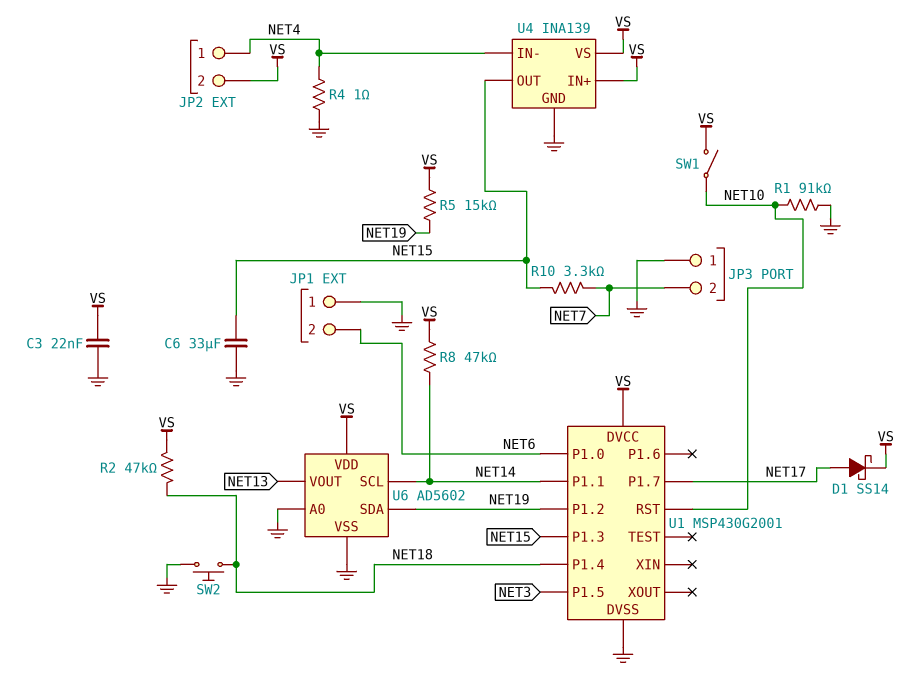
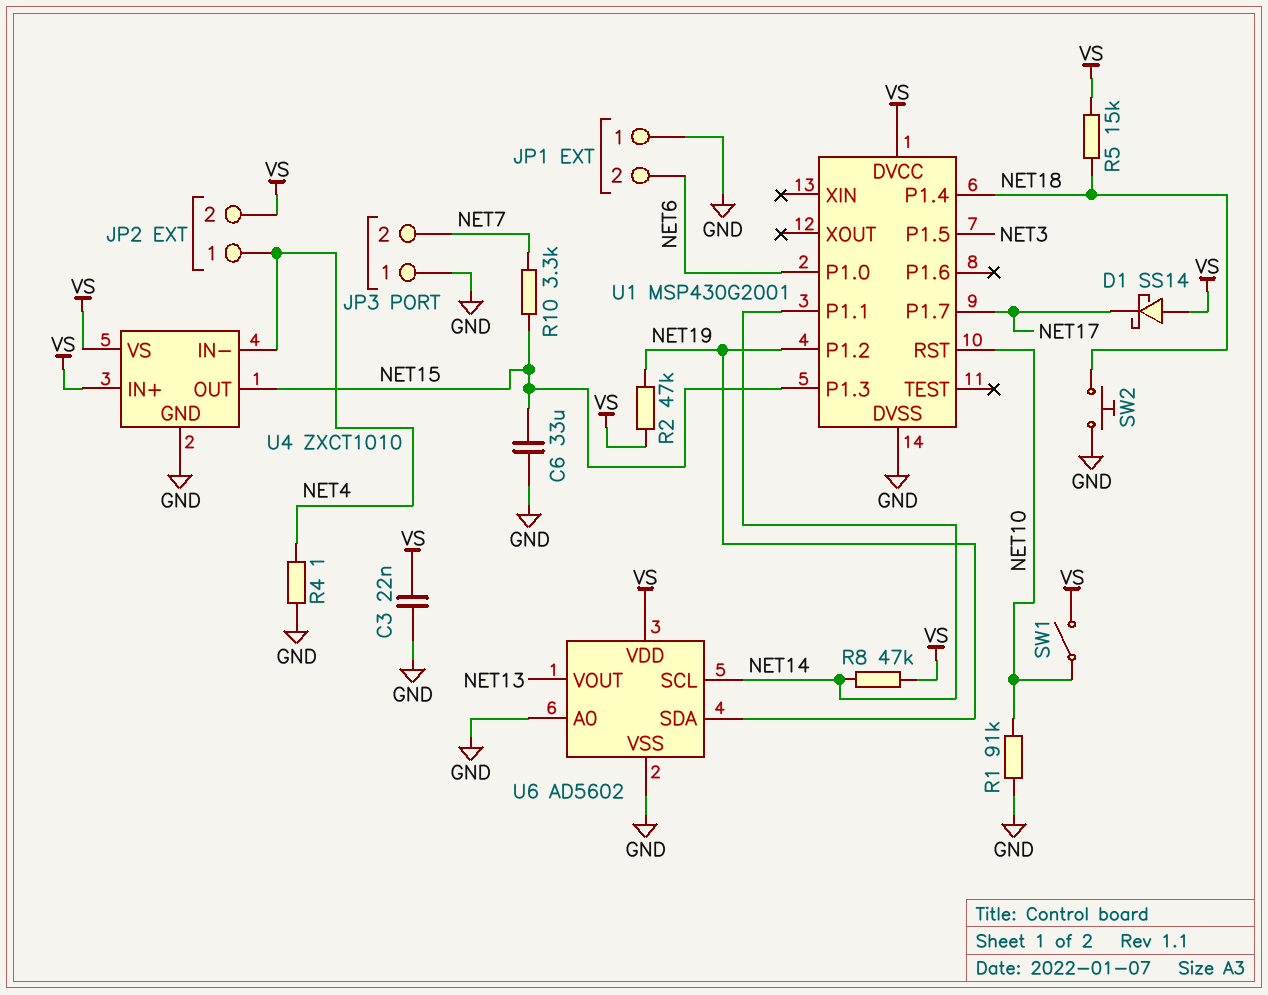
D1: schottky SS14 (A NET17, K VS) -> schottky SS14 (A VS, K NET17)
R2: 47k (NET18, VS) -> 47k (NET19, VS)
R5: 15k (NET19, VS) -> 15k (NET18, VS)
U4: INA139 -> ZXCT1010

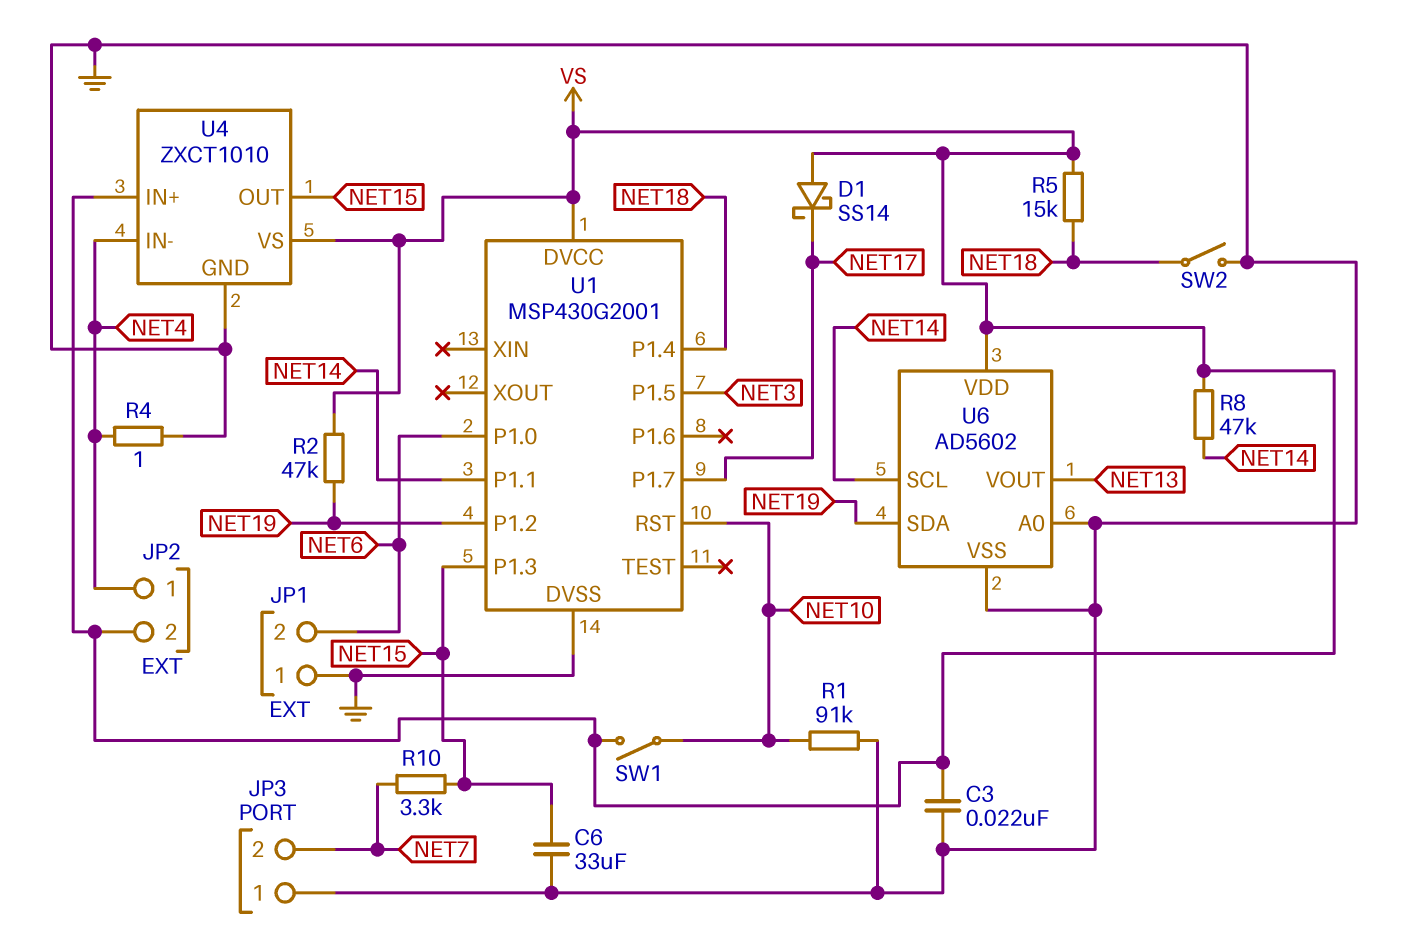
SW2: button (GND, NET18) -> switch (GND, NET18)

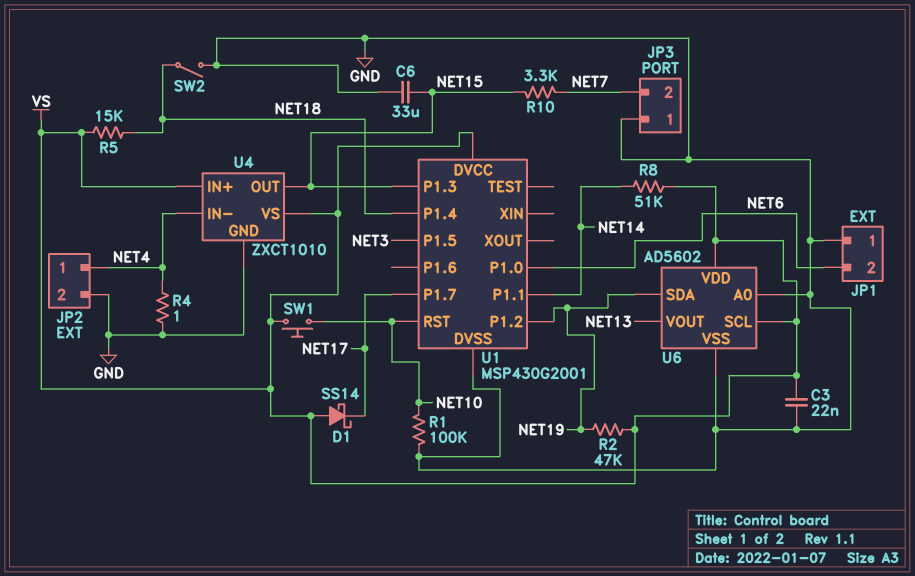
JP2 pin 2: VS -> GND
R1: 91k (GND, NET10) -> 100k (GND, NET10)
R8: 47k (NET14, VS) -> 51k (NET14, VS)
SW1: switch (NET10, VS) -> button (NET10, VS)
U6 pin SCL: NET14 -> VS

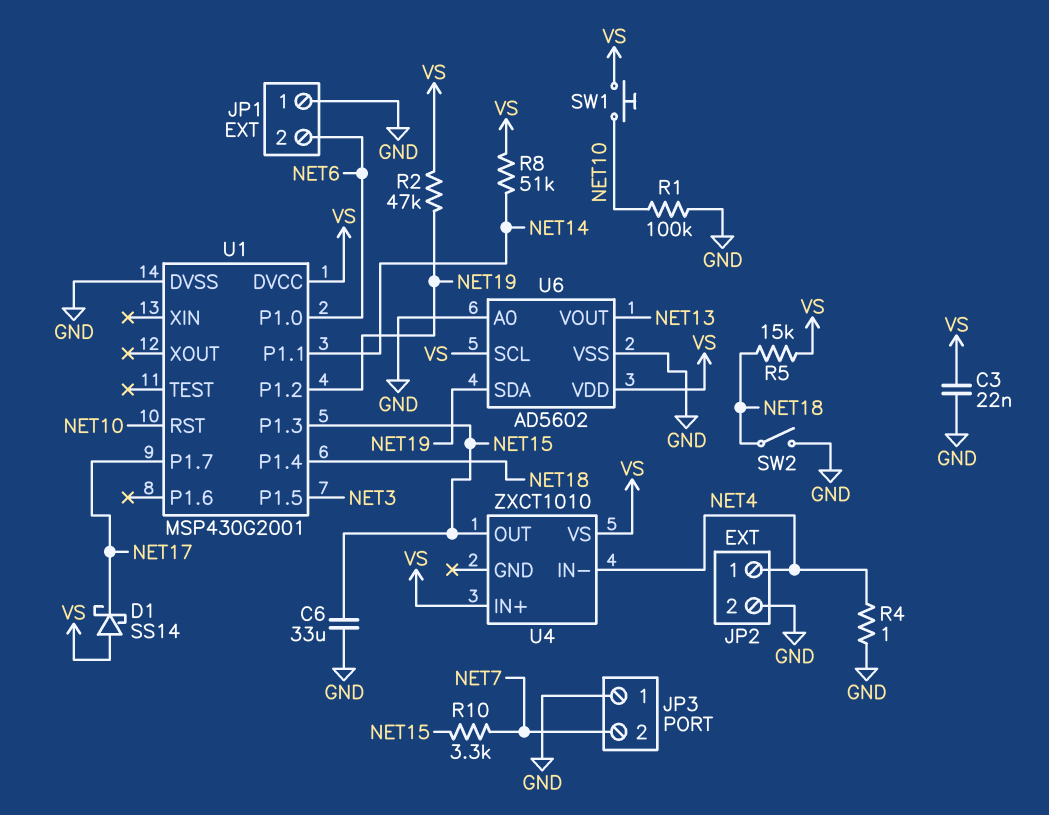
U4 pin GND: GND -> none

